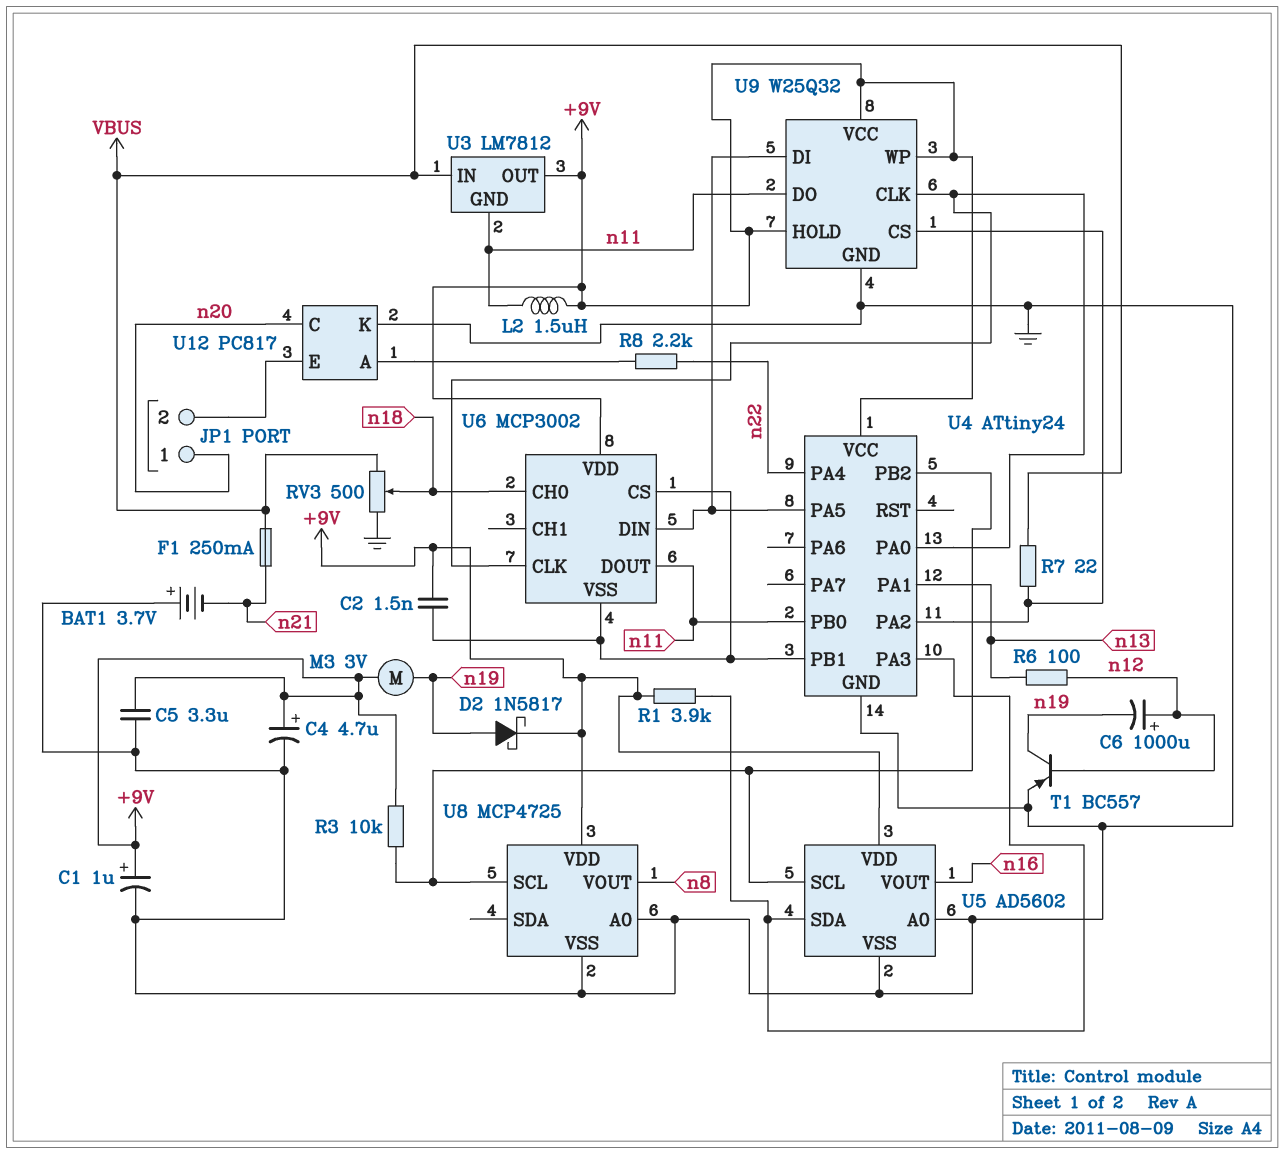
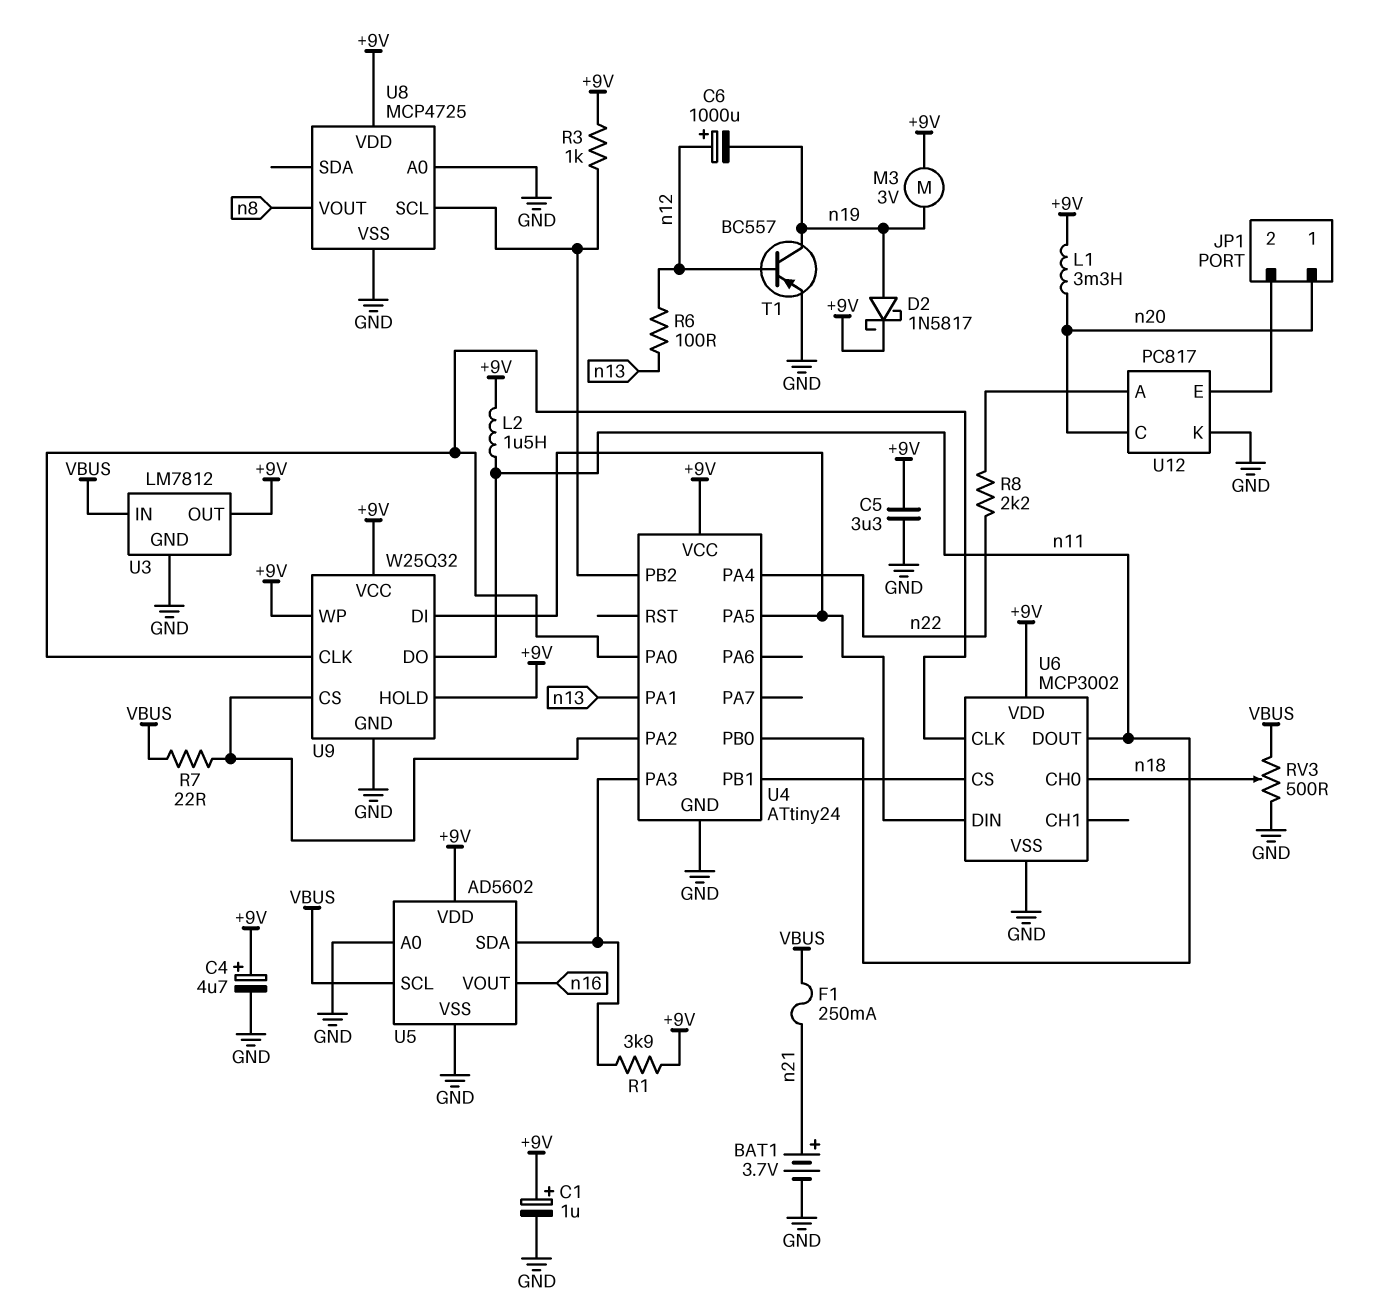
BAT1: 3.7V (plus GND, minus n21) -> 3.7V (plus n21, minus GND)
C2: 1.5nF (+9V, U4/PB1) -> none
L1: none -> 3.3mH (+9V, n20)
R3: 10k (+9V, U4/PB2) -> 1k (+9V, U4/PB2)
U3 pin GND: n11 -> GND
U5 pin SCL: U4/PB2 -> VBUS
U6 pin VSS: U4/PB1 -> GND

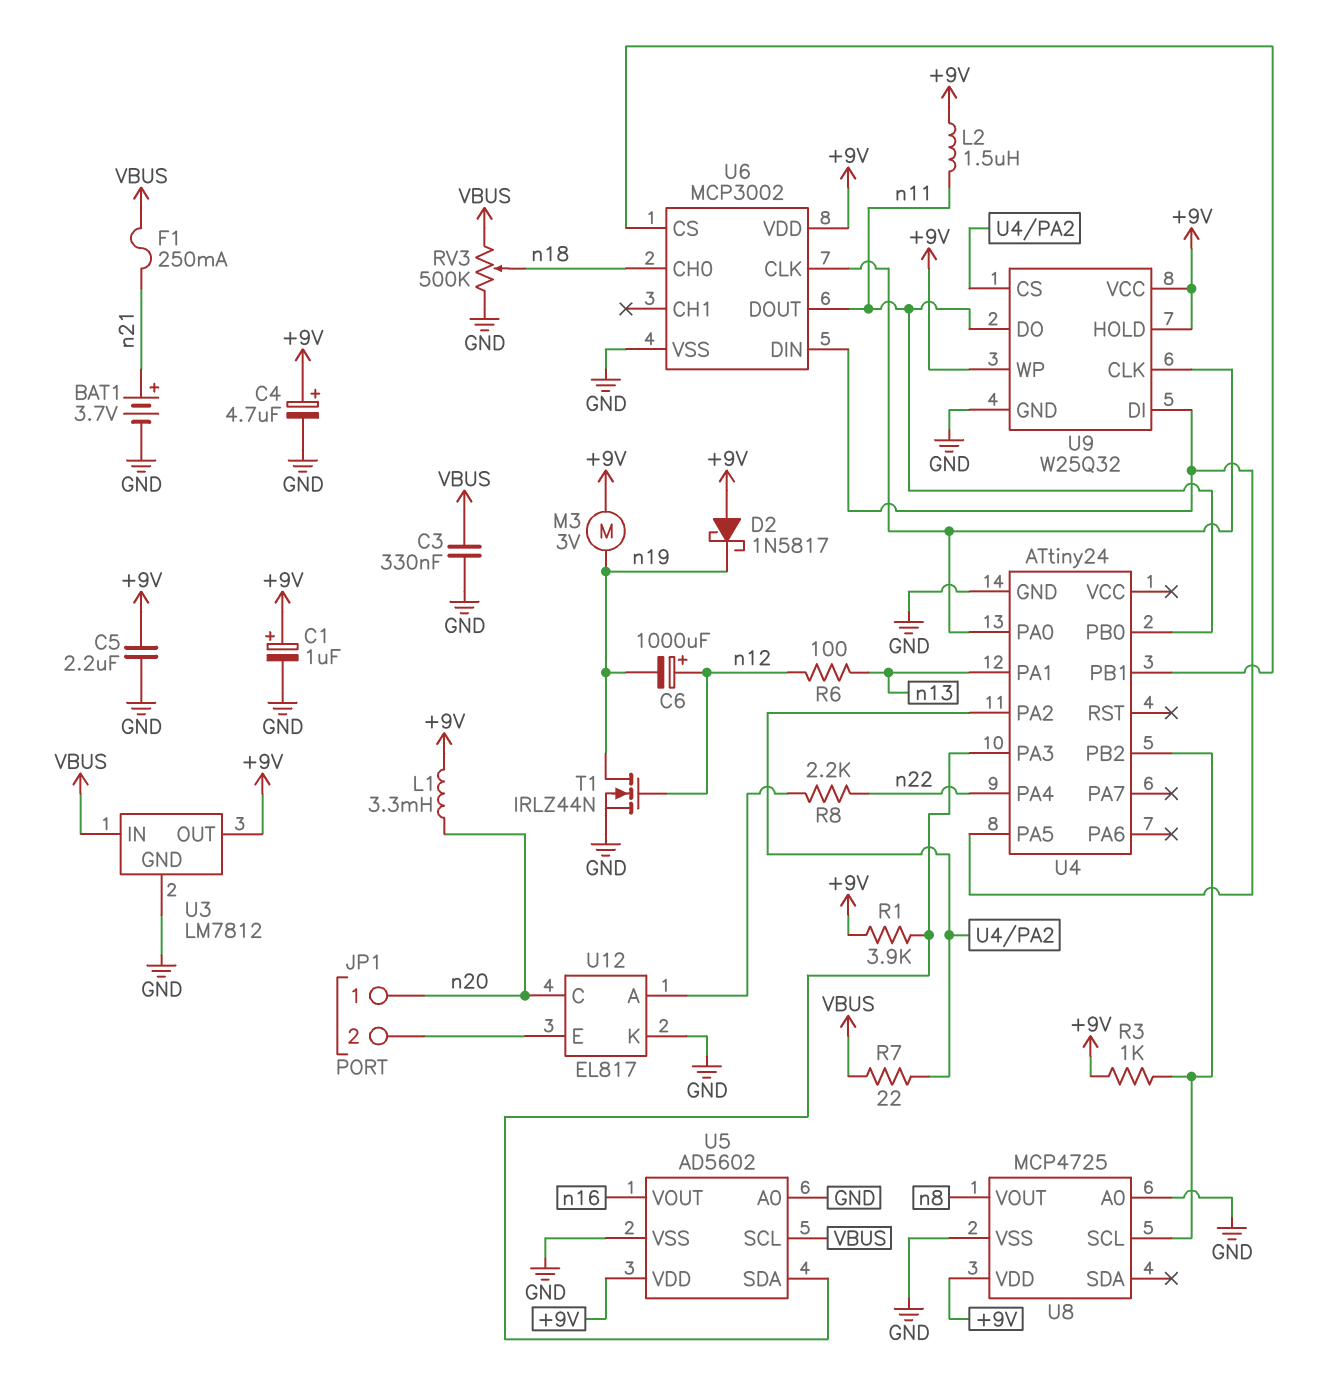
C3: none -> 330nF (GND, VBUS)
C5: 3.3uF (+9V, GND) -> 2.2uF (+9V, GND)
D2: schottky 1N5817 (A n19, K +9V) -> schottky 1N5817 (A +9V, K n19)
RV3: 500 (GND, VBUS, wiper n18) -> 500k (GND, VBUS, wiper n18)
T1: PNP BC557 (B n12, C n19, E GND) -> NMOS IRLZ44N (G n12, D n19, S GND)
U4 pin VCC: +9V -> none
U12: PC817 -> EL817

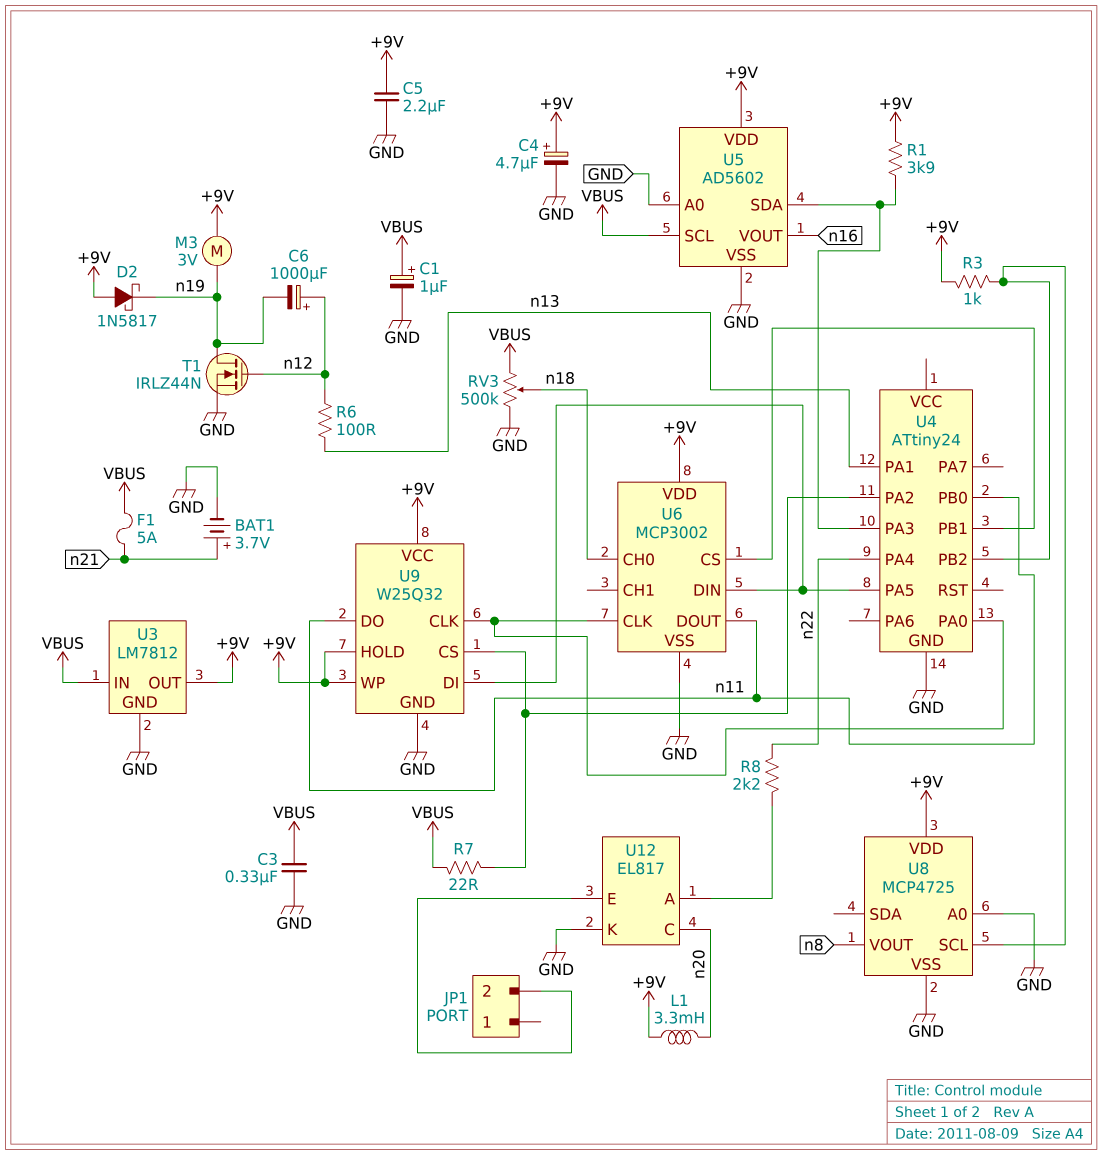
C1: 1uF (plus +9V, minus GND) -> 1uF (plus VBUS, minus GND)
F1: 250mA (VBUS, n21) -> 5A (VBUS, n21)
JP1 pin 1: n20 -> none
L2: 1.5uH (+9V, n11) -> none

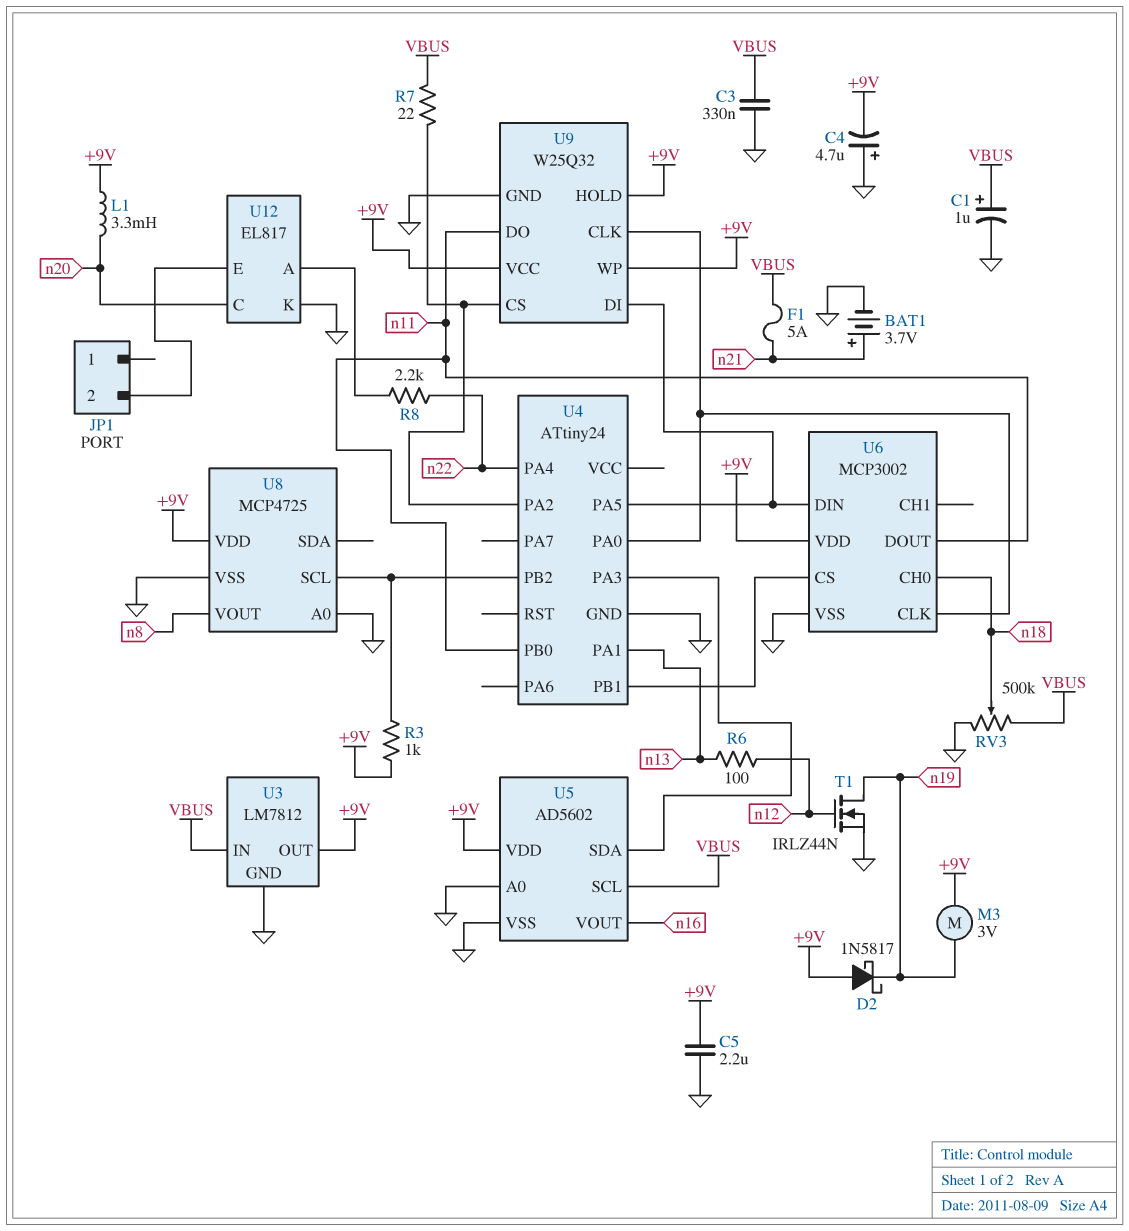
C4: 4.7uF (plus +9V, minus GND) -> 4.7uF (plus GND, minus +9V)
C6: 1000uF (plus n12, minus n19) -> none
R1: 3.9k (+9V, U4/PA3) -> none

